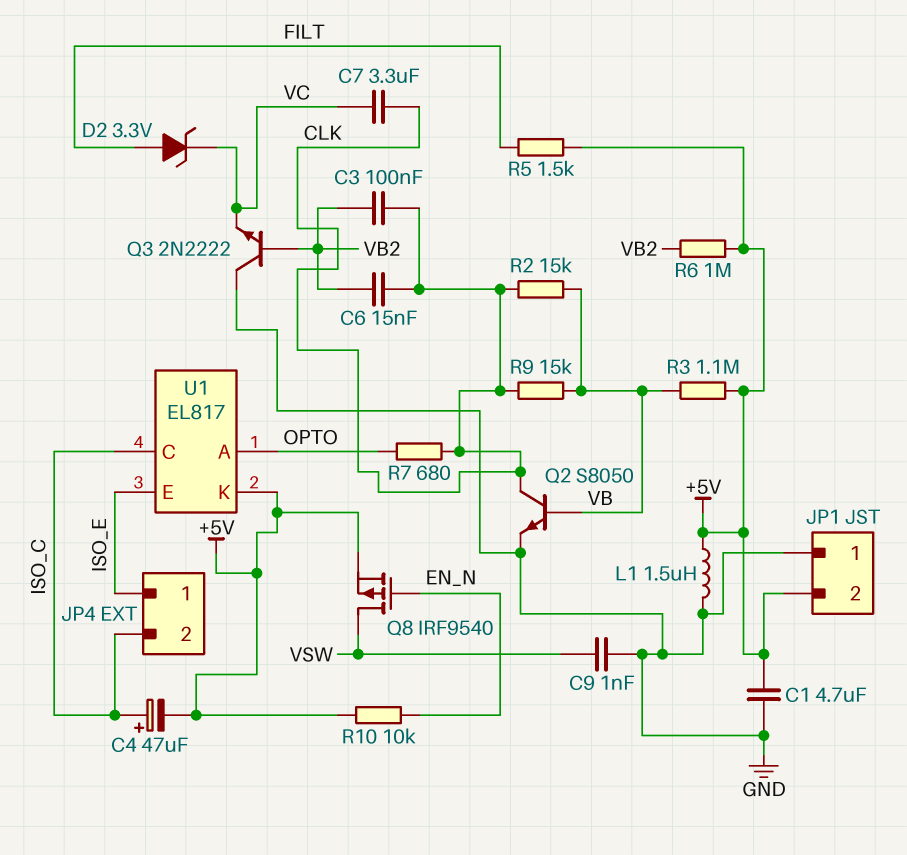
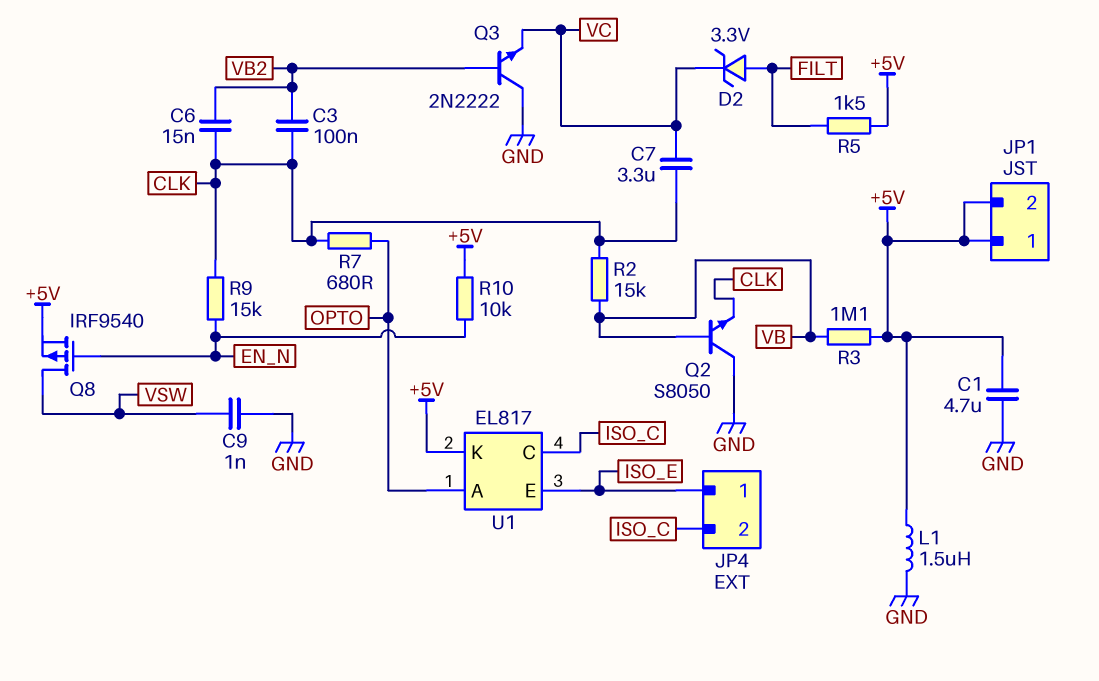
C4: 47uF (plus ISO_C, minus +5V) -> none
JP1 pin 1: GND -> +5V
Q2: NPN S8050 (B VB, C CLK, E GND) -> NPN S8050 (B VB, C GND, E CLK)
R6: 1M (+5V, VB2) -> none
R9: 15k (CLK, VB) -> 15k (CLK, EN_N)

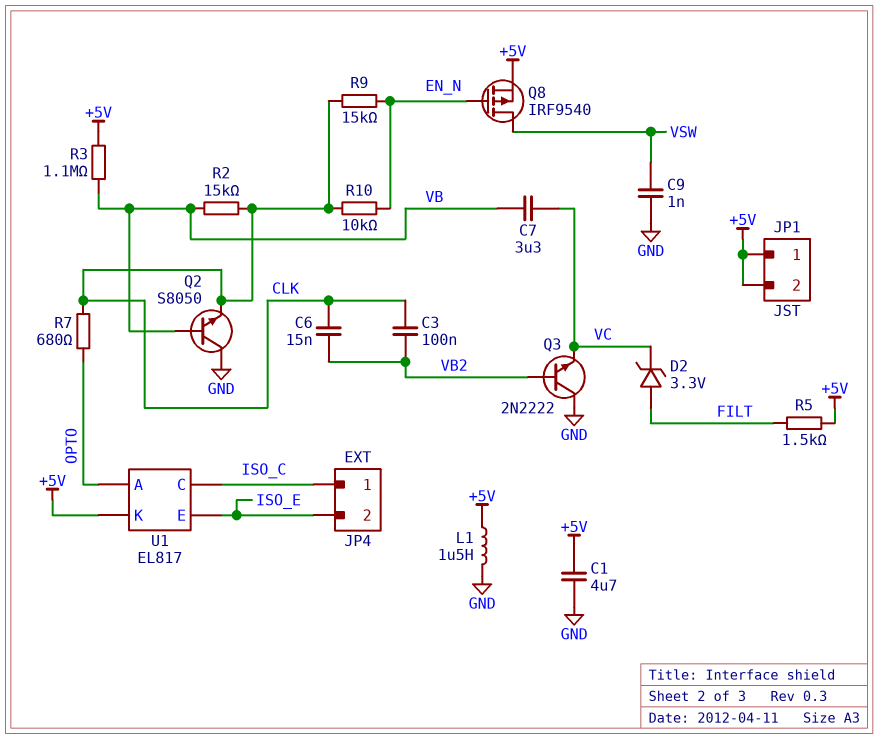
C7: 3.3uF (CLK, VC) -> 3.3uF (VB, VC)
JP4 pin 1: ISO_E -> ISO_C
JP4 pin 2: ISO_C -> ISO_E
R10: 10k (+5V, EN_N) -> 10k (CLK, EN_N)

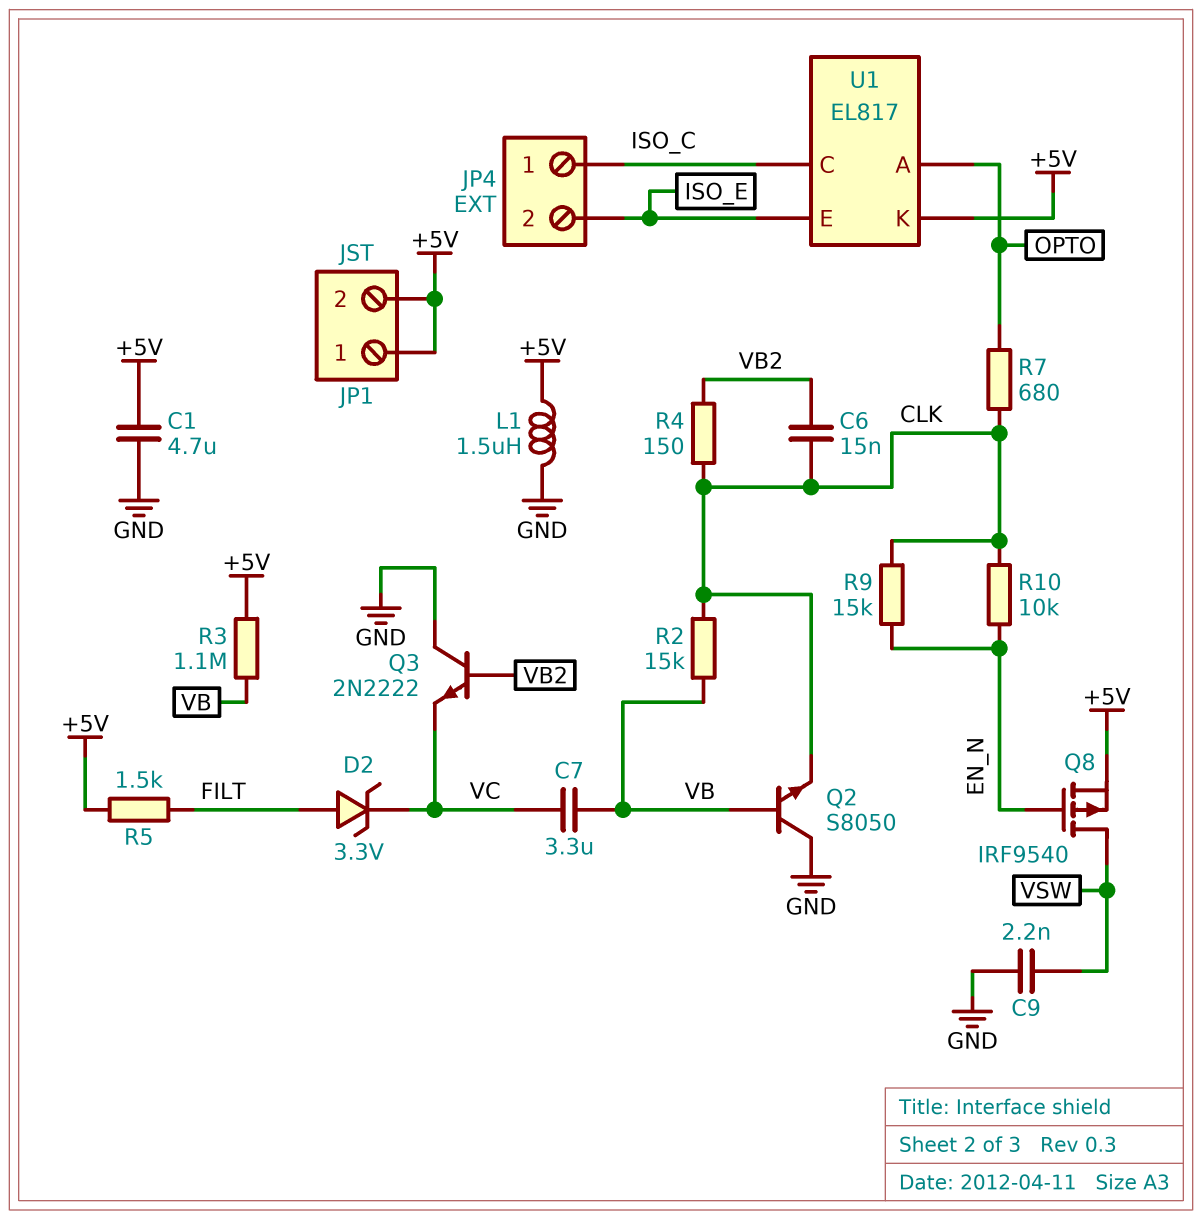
C3: 100nF (CLK, VB2) -> none
C9: 1nF (GND, VSW) -> 2.2nF (GND, VSW)
R4: none -> 150 (CLK, VB2)

